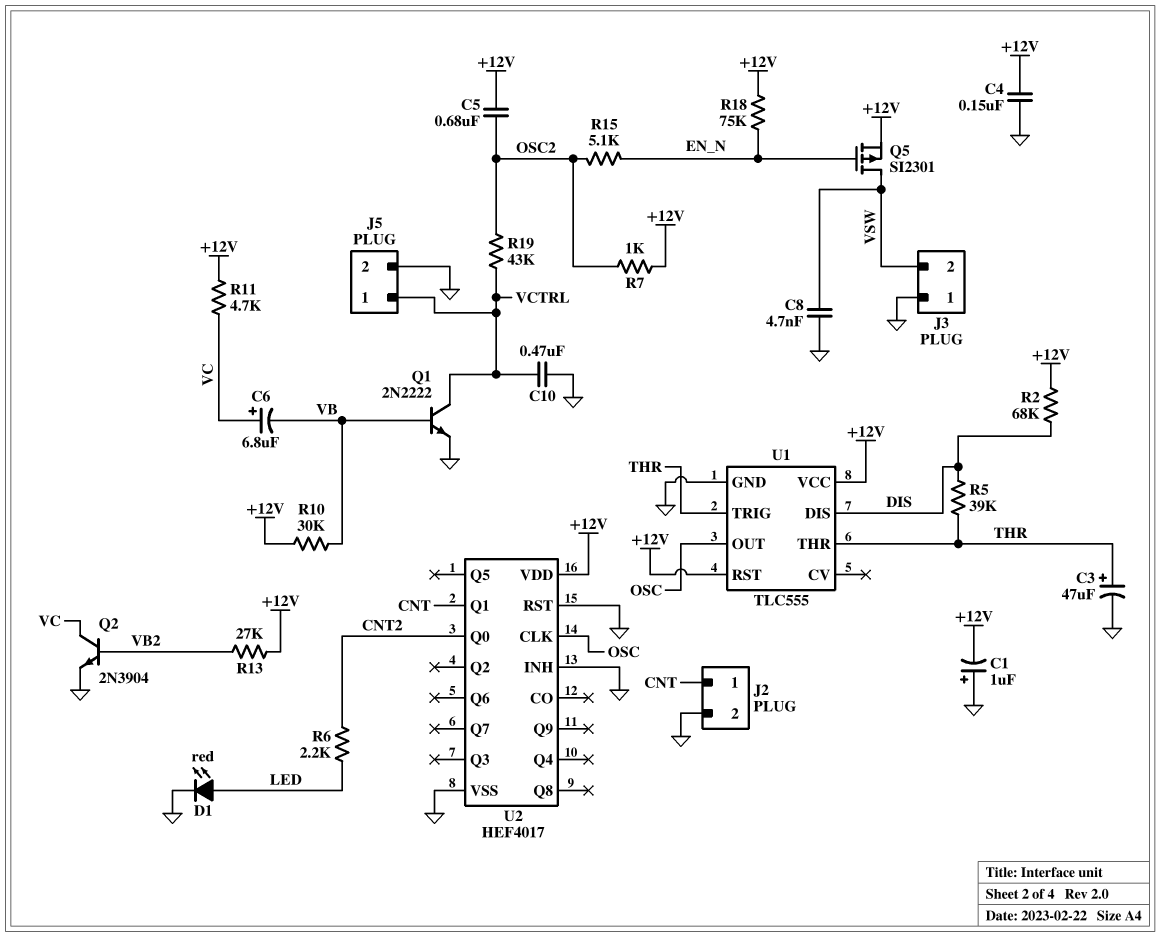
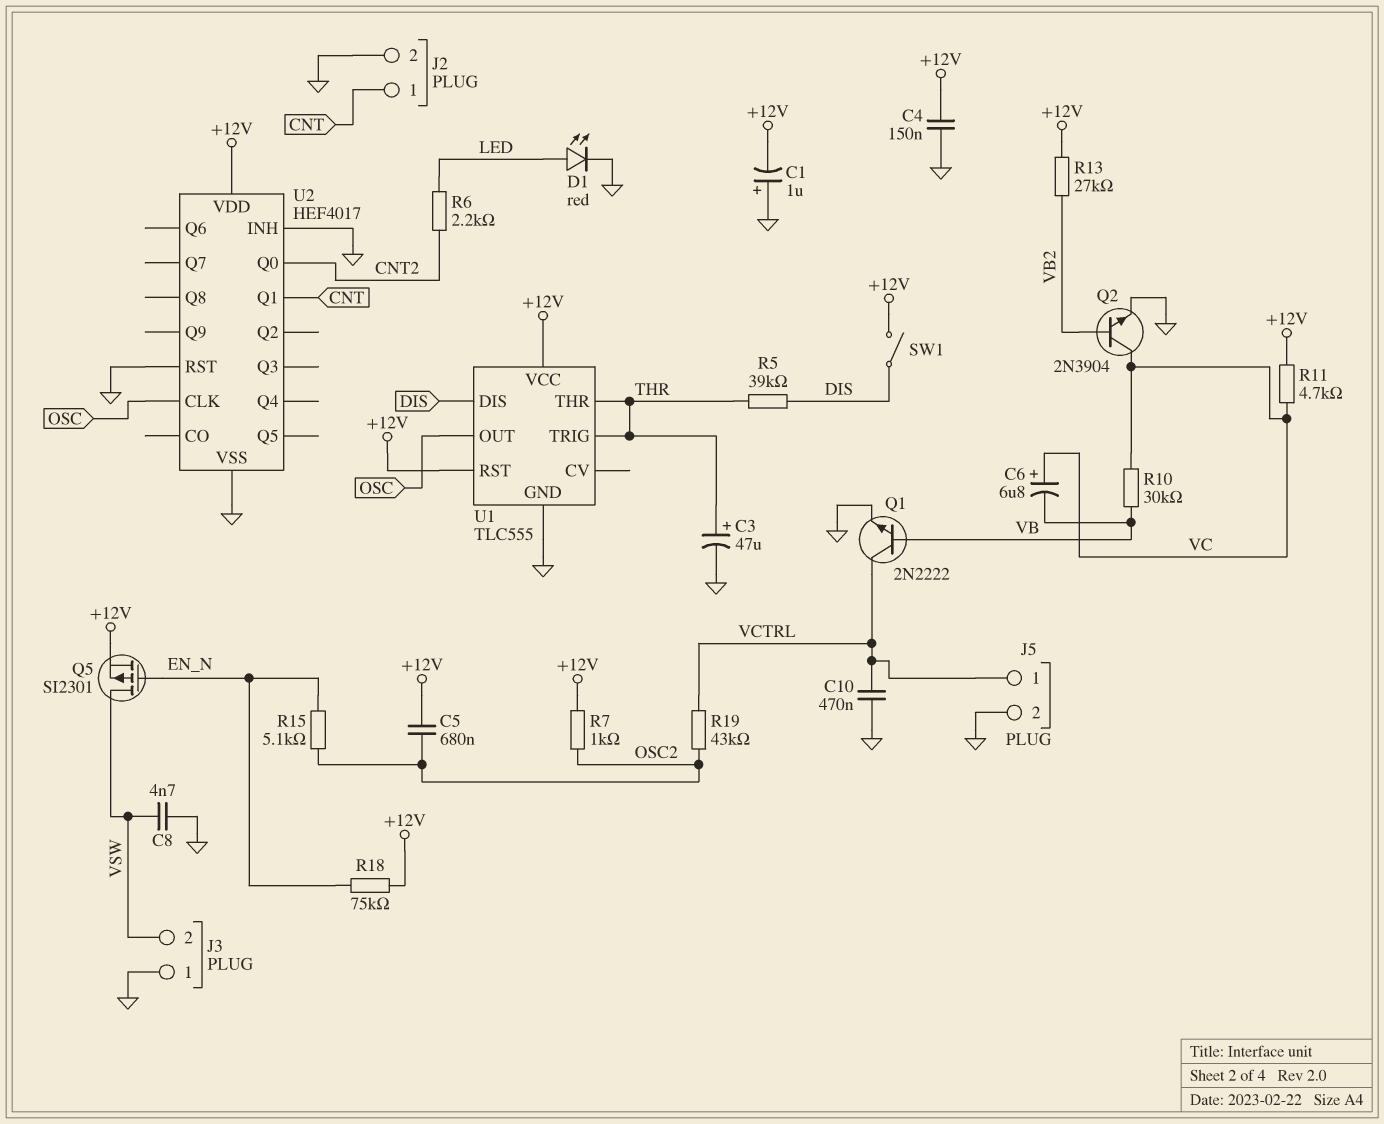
R2: 68k (+12V, DIS) -> none
R10: 30k (+12V, VB) -> 30k (VB, VC)
SW1: none -> switch (+12V, DIS)

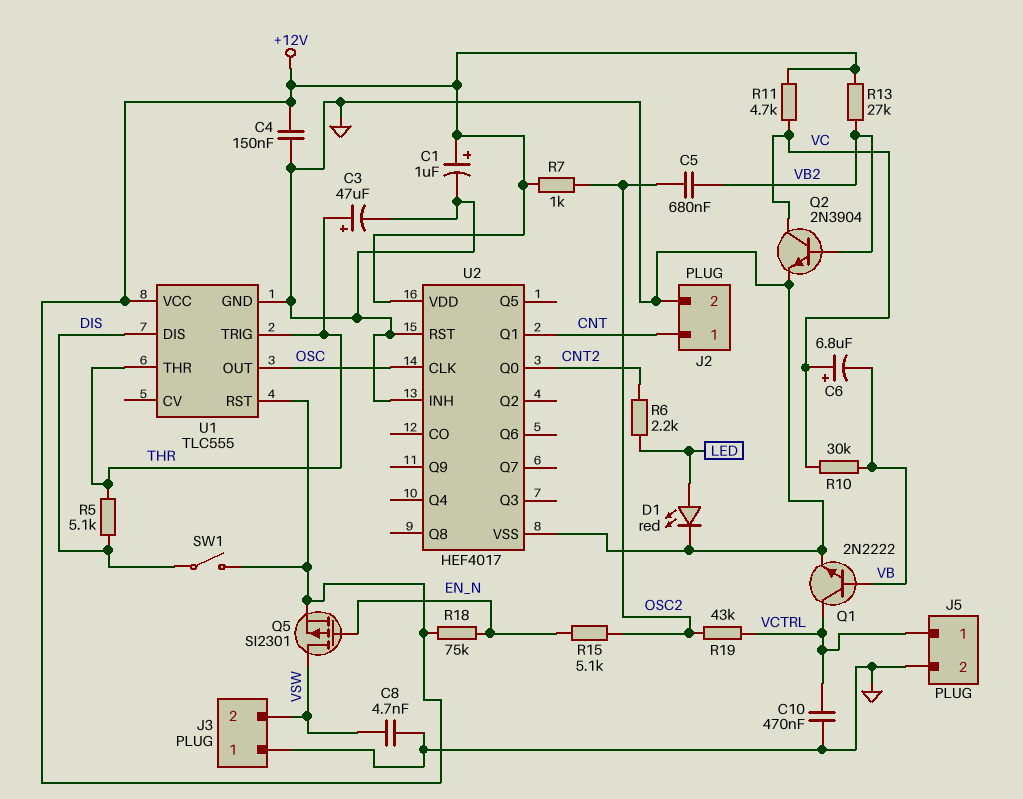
C1: 1uF (plus GND, minus +12V) -> 1uF (plus +12V, minus GND)
C5: 680nF (+12V, OSC2) -> 680nF (OSC2, VB2)
R5: 39k (DIS, THR) -> 5.1k (DIS, THR)

